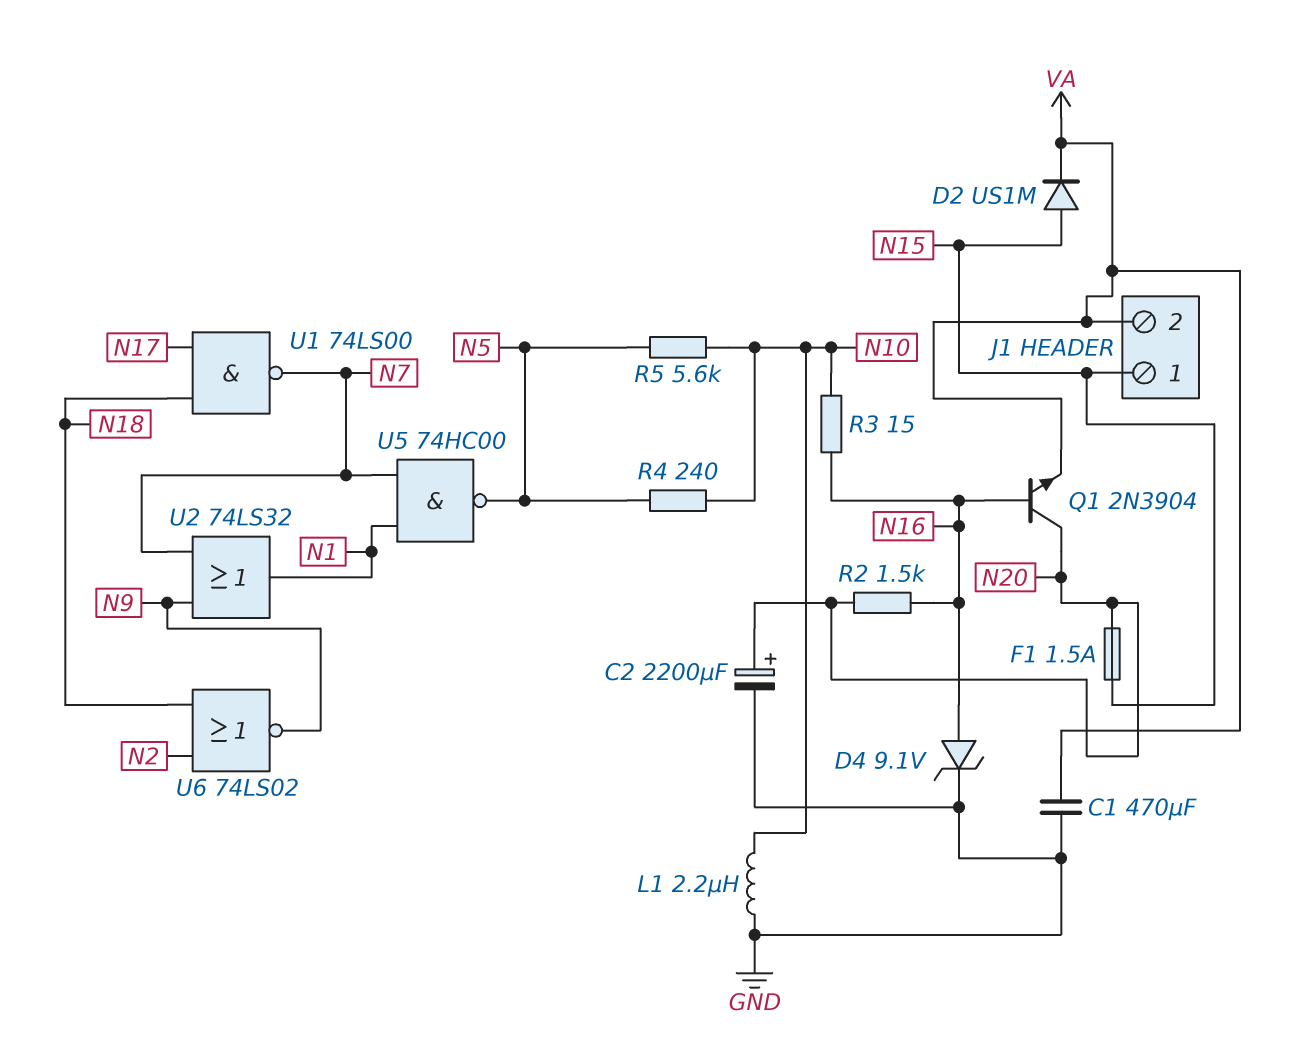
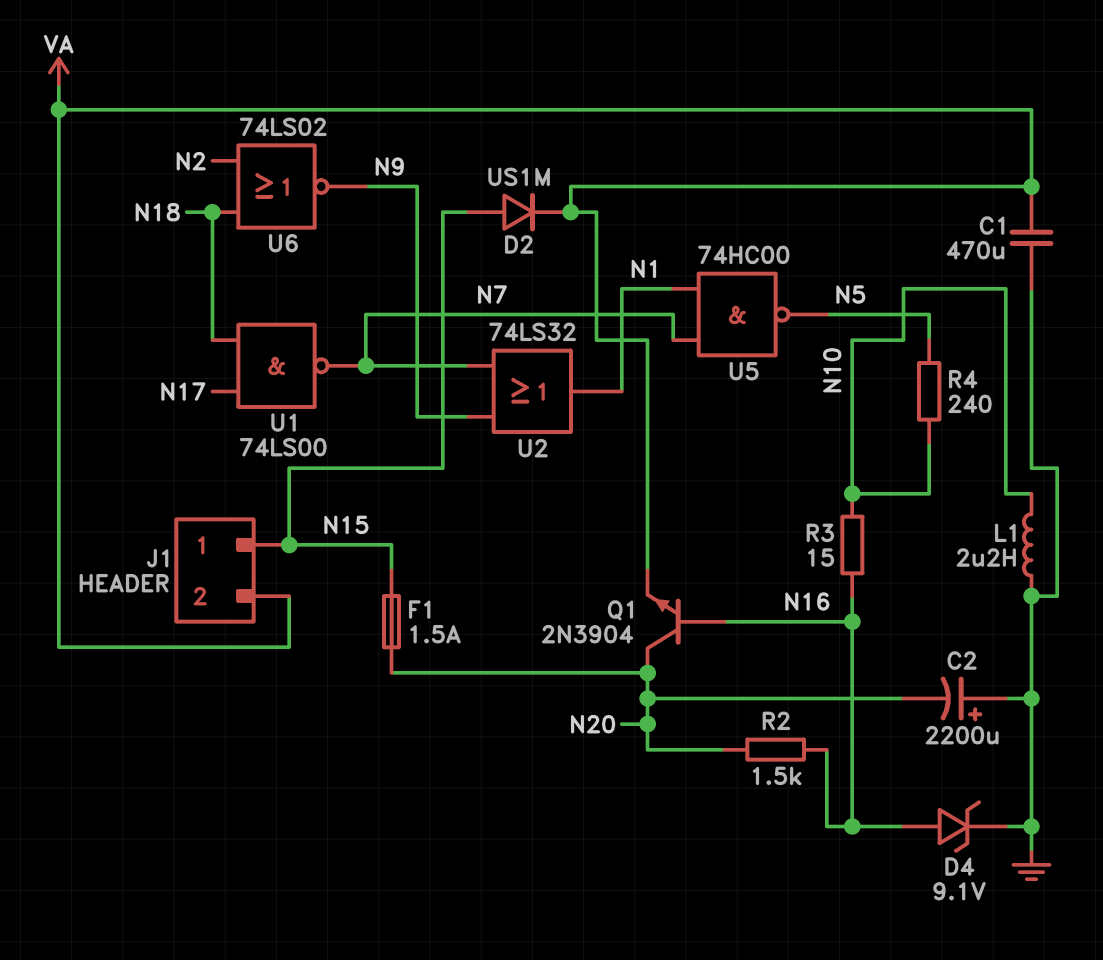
C2: 2200uF (plus N20, minus GND) -> 2200uF (plus GND, minus N20)
R5: 5.6k (N5, N10) -> none

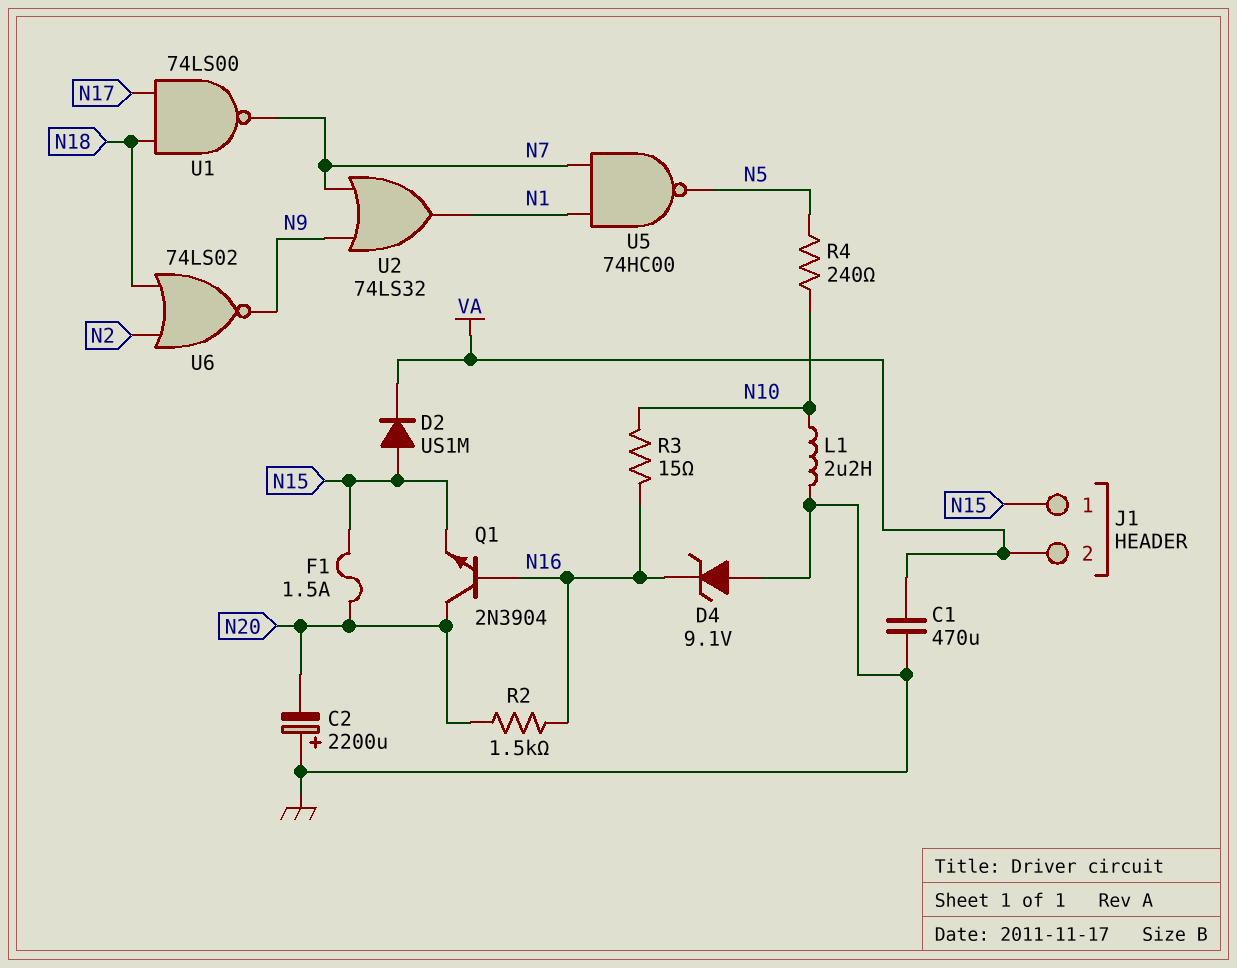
D4: zener 9.1V (A N16, K GND) -> zener 9.1V (A GND, K N16)
Q1: NPN 2N3904 (B N16, C N20, E VA) -> NPN 2N3904 (B N16, C N20, E N15)

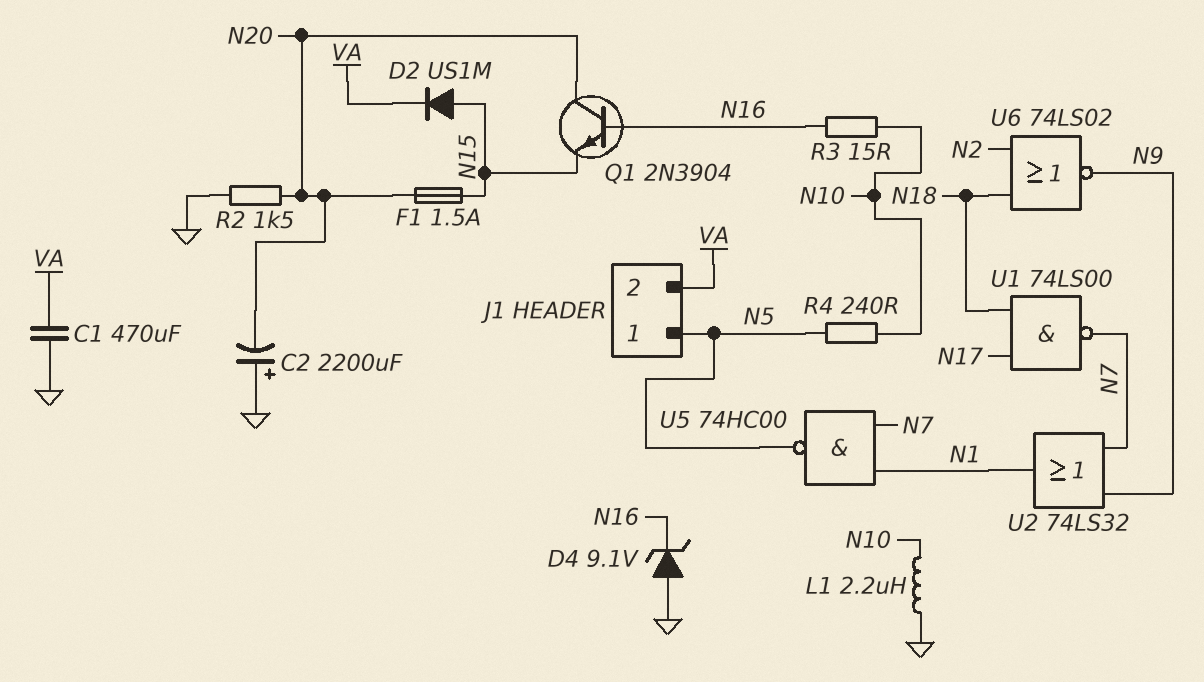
J1 pin 1: N15 -> N5
R2: 1.5k (N16, N20) -> 1.5k (GND, N20)

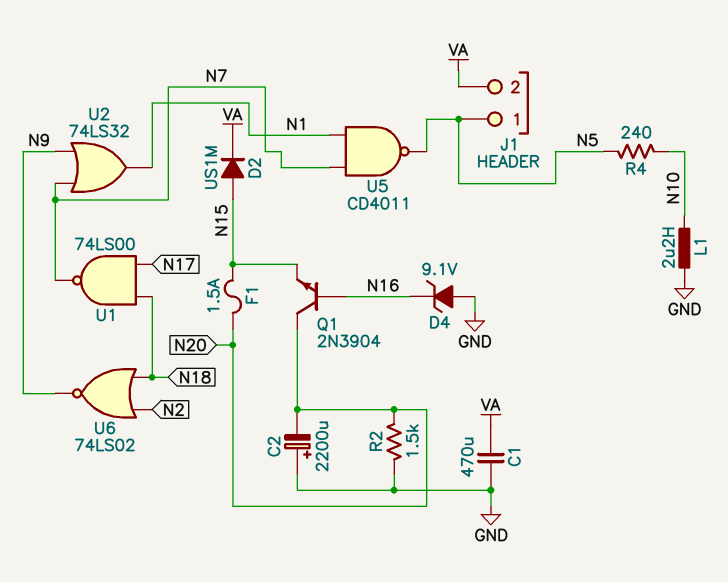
R3: 15 (N10, N16) -> none
U5: NAND 74HC00 (in N1, in N7, out N5) -> NAND CD4011 (in N1, in N7, out N5)

